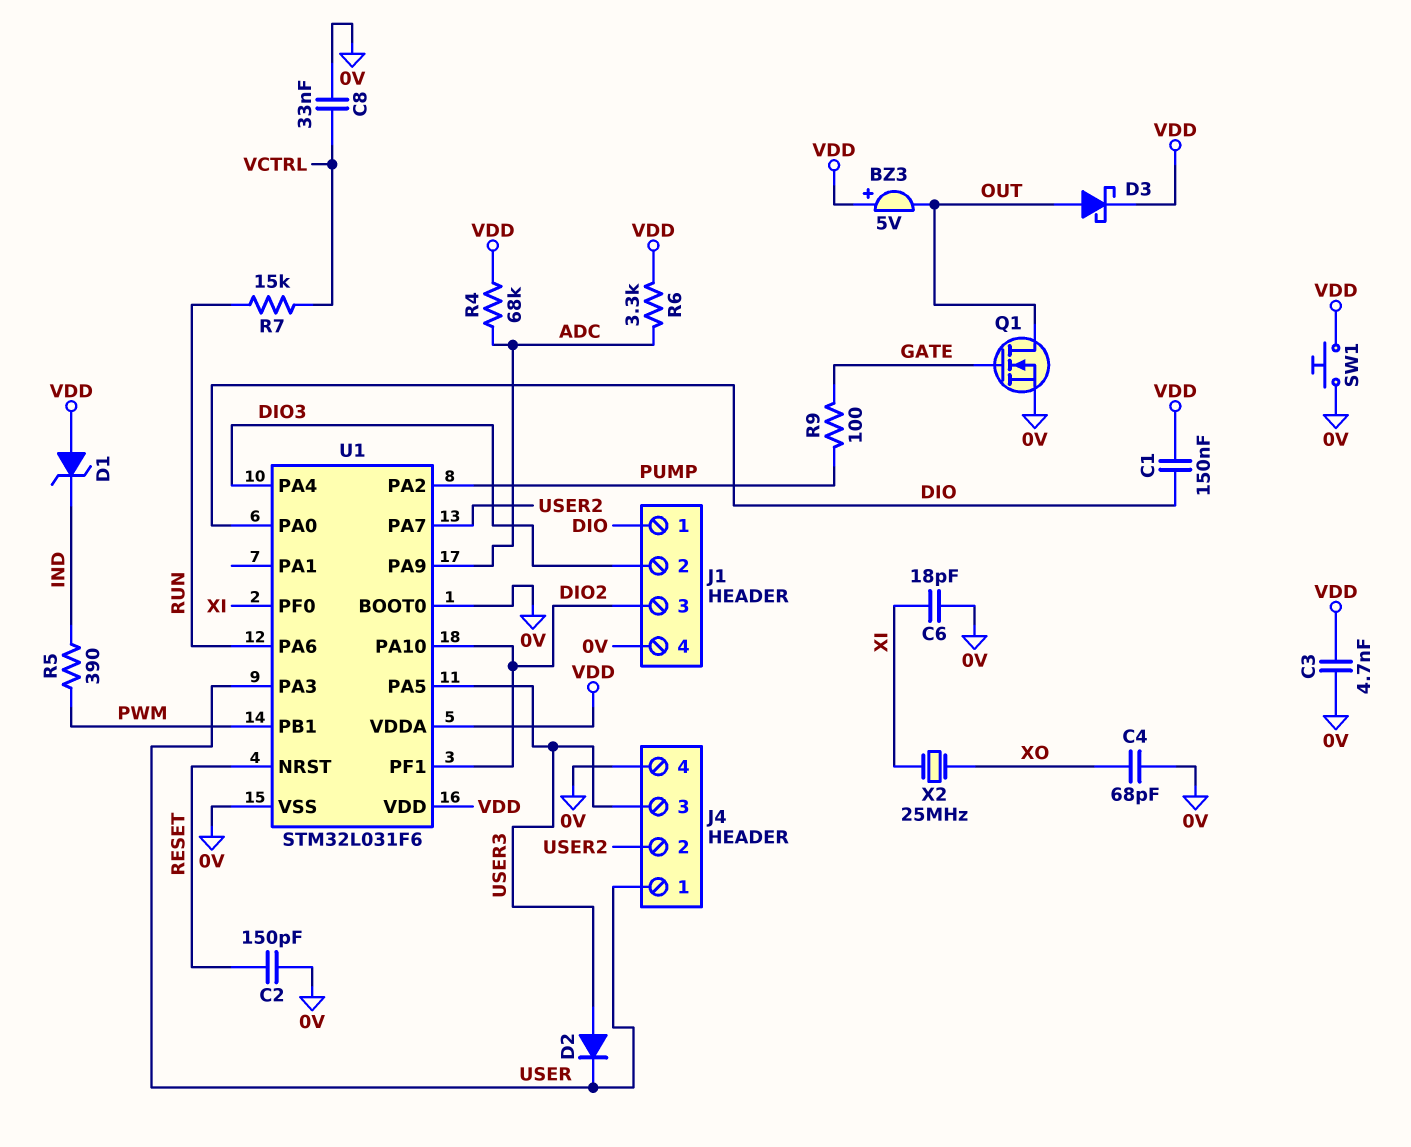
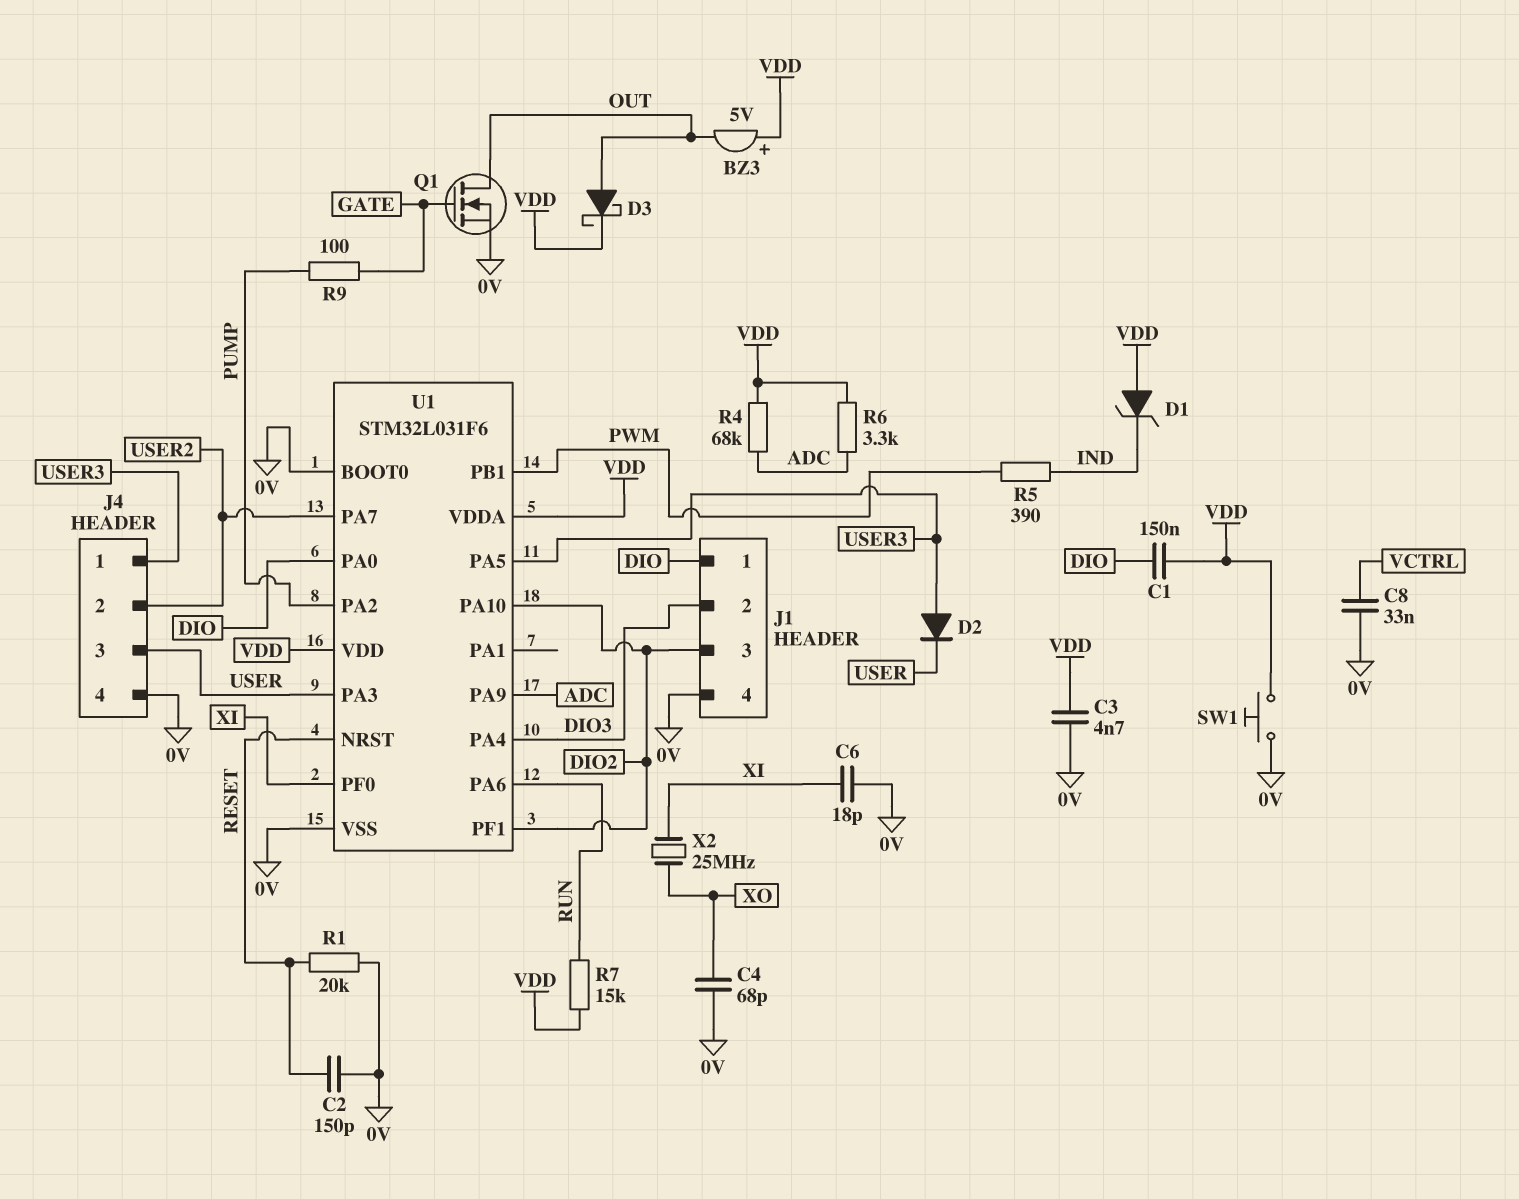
J4 pin 1: USER -> USER3
J4 pin 3: USER3 -> USER
R1: none -> 20k (0V, RESET)
R7: 15k (RUN, VCTRL) -> 15k (RUN, VDD)

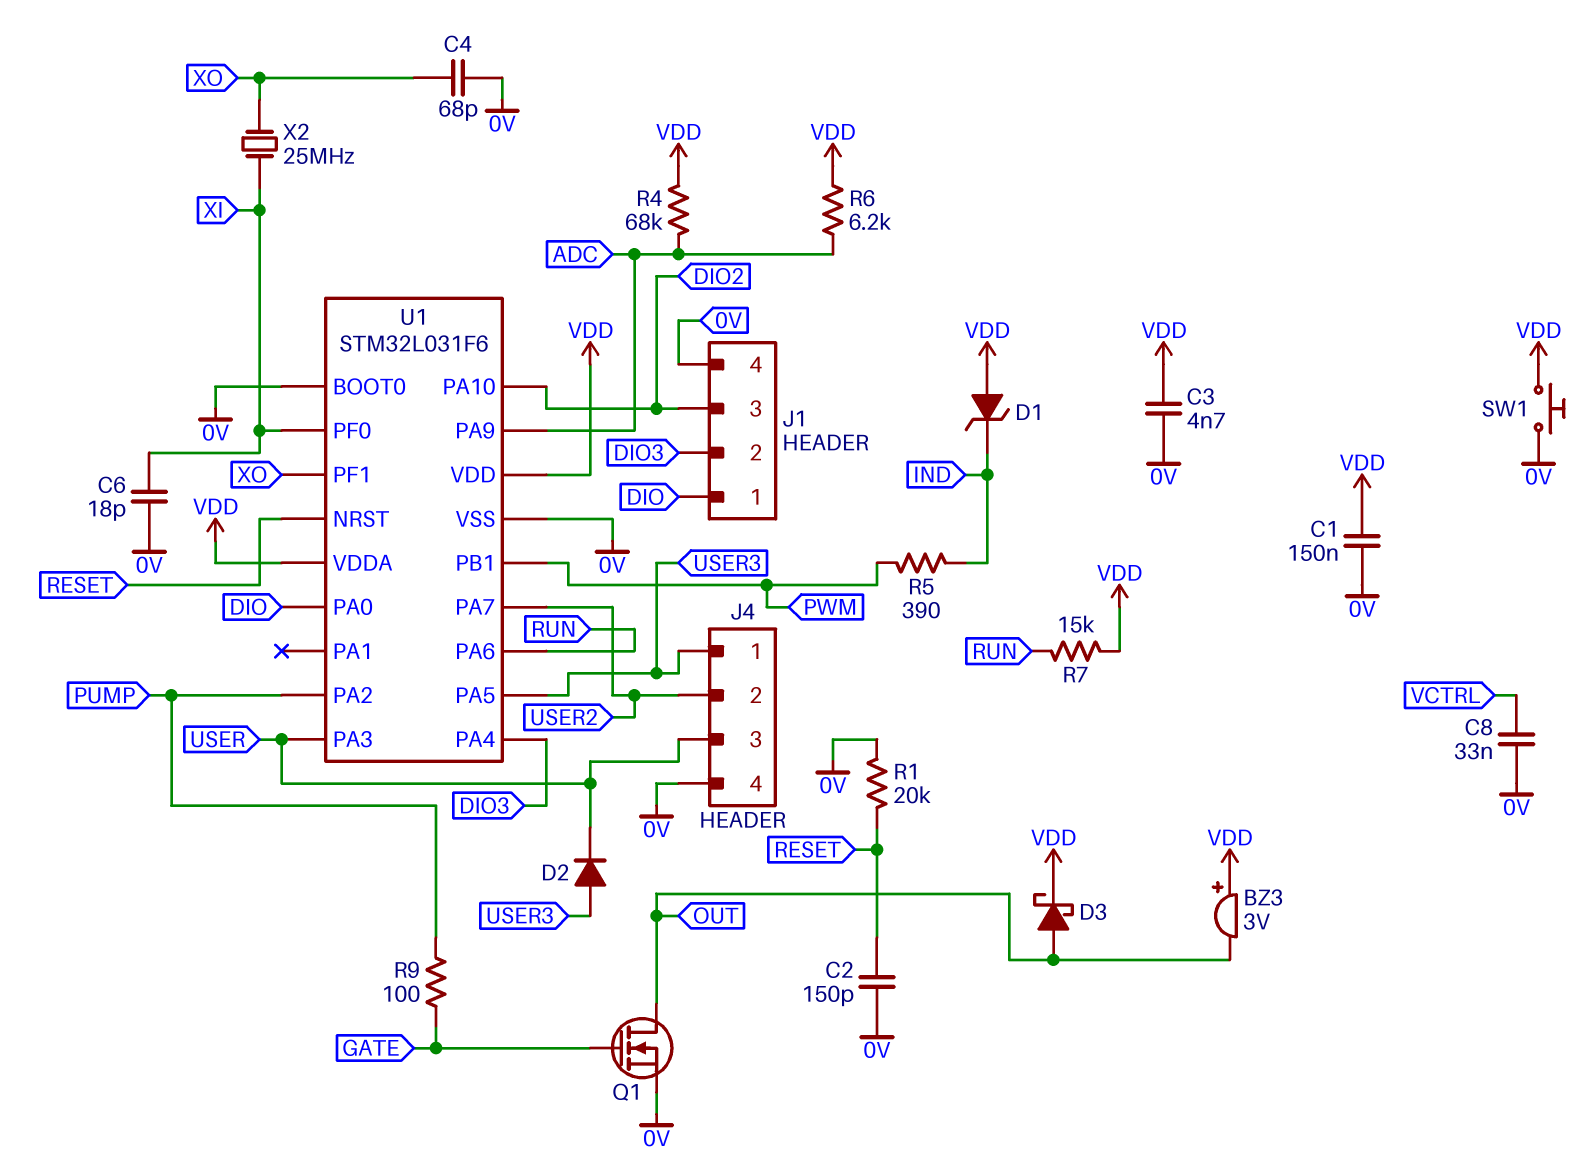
BZ3: buzzer 5V (plus VDD, minus OUT) -> buzzer 3V (plus VDD, minus OUT)
C1: 150nF (DIO, VDD) -> 150nF (0V, VDD)
R6: 3.3k (ADC, VDD) -> 6.2k (ADC, VDD)
U1 pin PF1: DIO2 -> XO

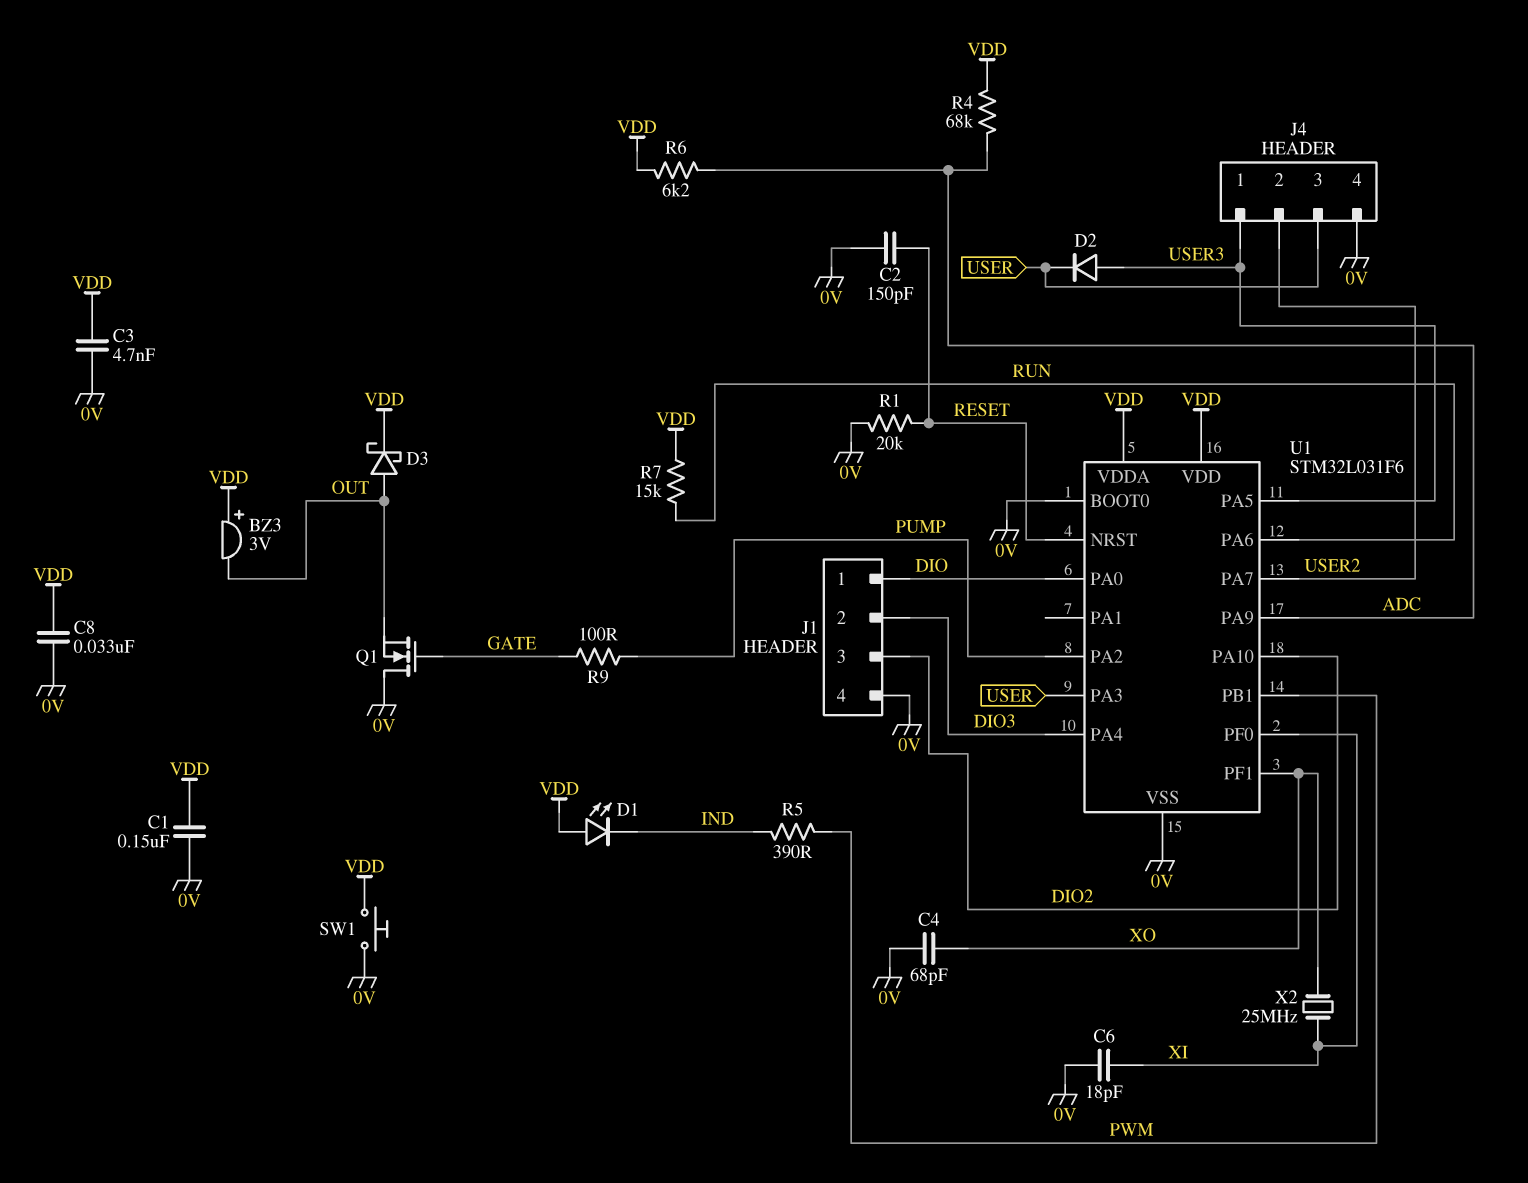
C8: 33nF (0V, VCTRL) -> 33nF (0V, VDD)
D1: zener (A VDD, K IND) -> LED (A VDD, K IND)
Q1: NMOS (G GATE, D OUT, S 0V) -> NMOS (G GATE, D 0V, S OUT)

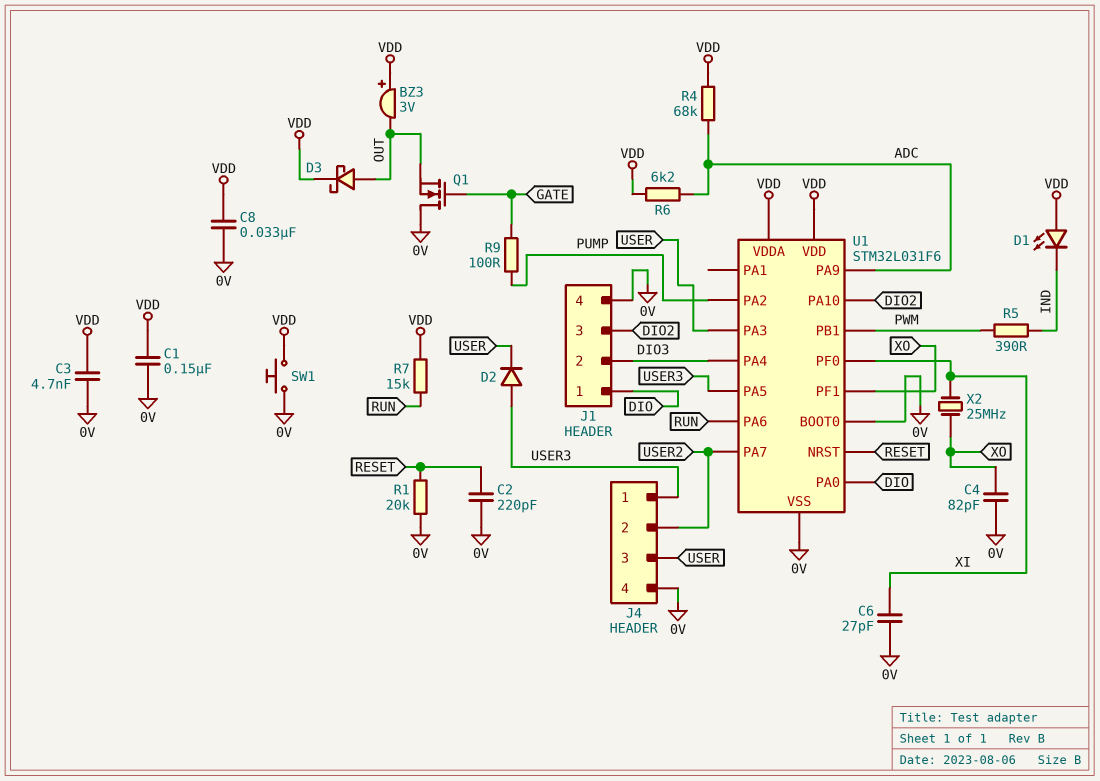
C2: 150pF (0V, RESET) -> 220pF (0V, RESET)
C4: 68pF (0V, XO) -> 82pF (0V, XO)
C6: 18pF (0V, XI) -> 27pF (0V, XI)

